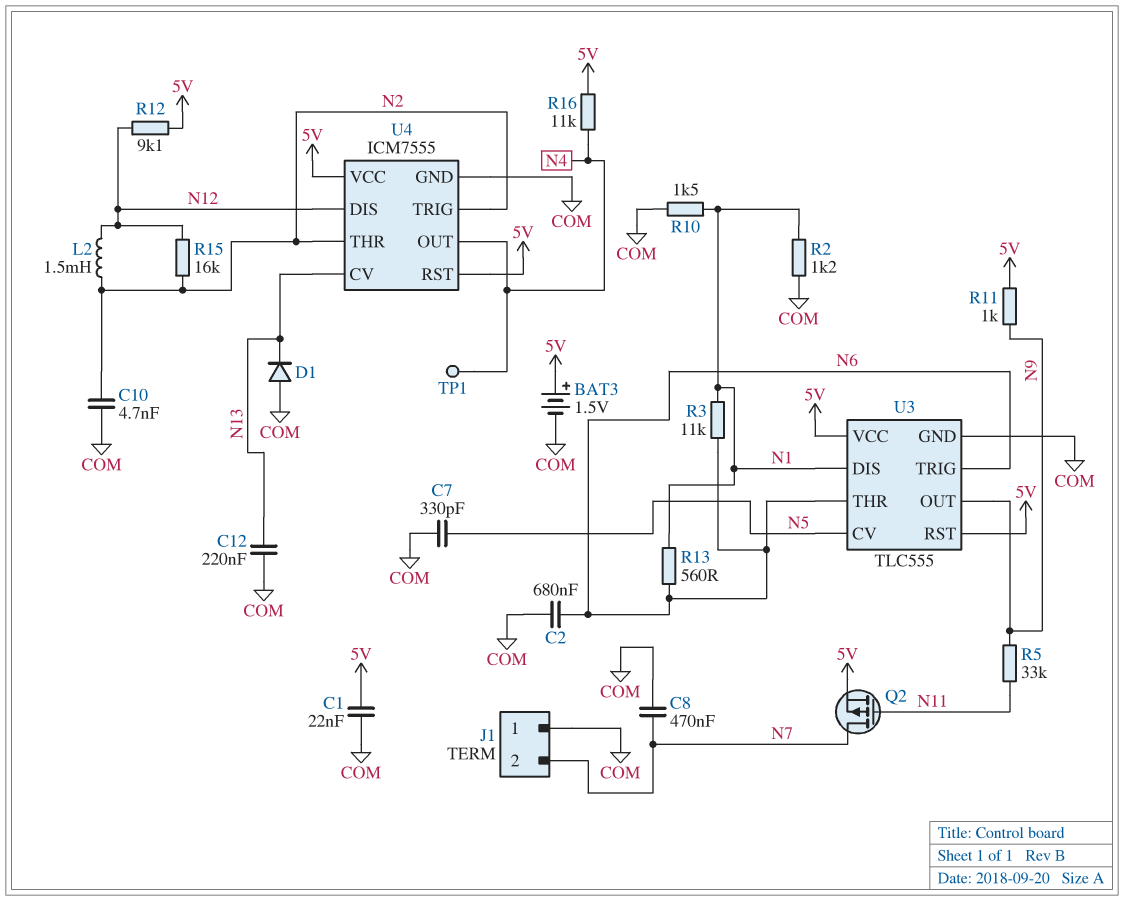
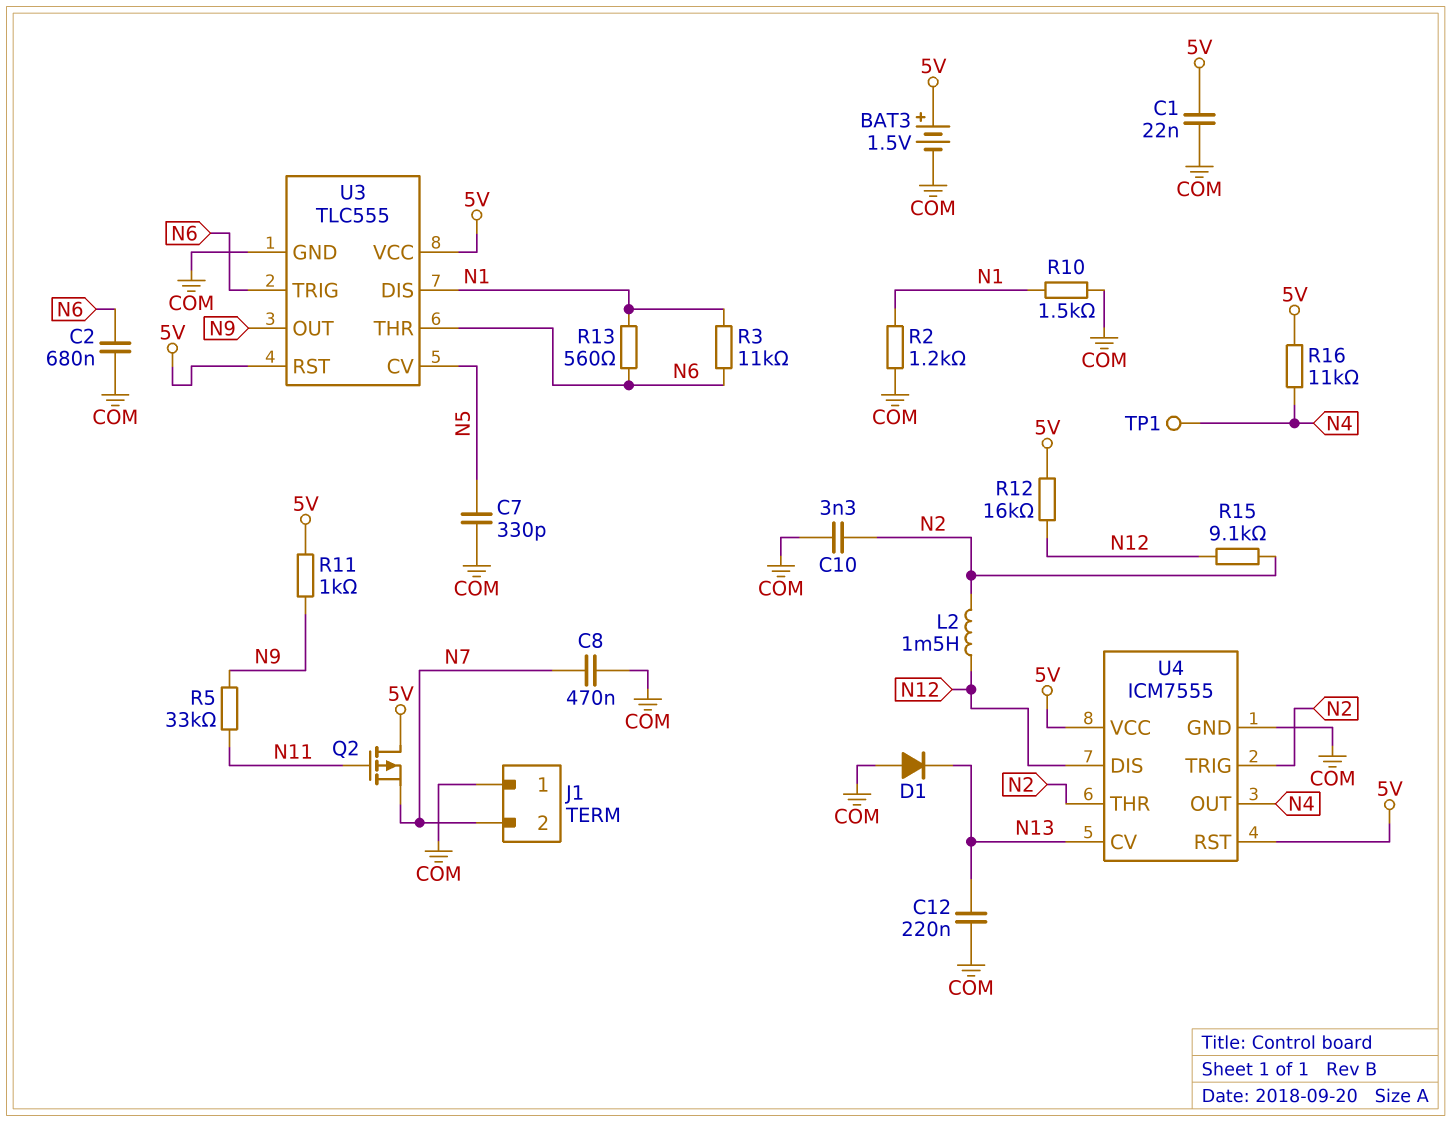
C10: 4.7nF (COM, N2) -> 3.3nF (COM, N2)
Q2: PMOS (G N11, D N7, S 5V) -> PMOS (G N11, D 5V, S N7)
R12: 9.1k (5V, N12) -> 16k (5V, N12)
R15: 16k (N2, N12) -> 9.1k (N2, N12)

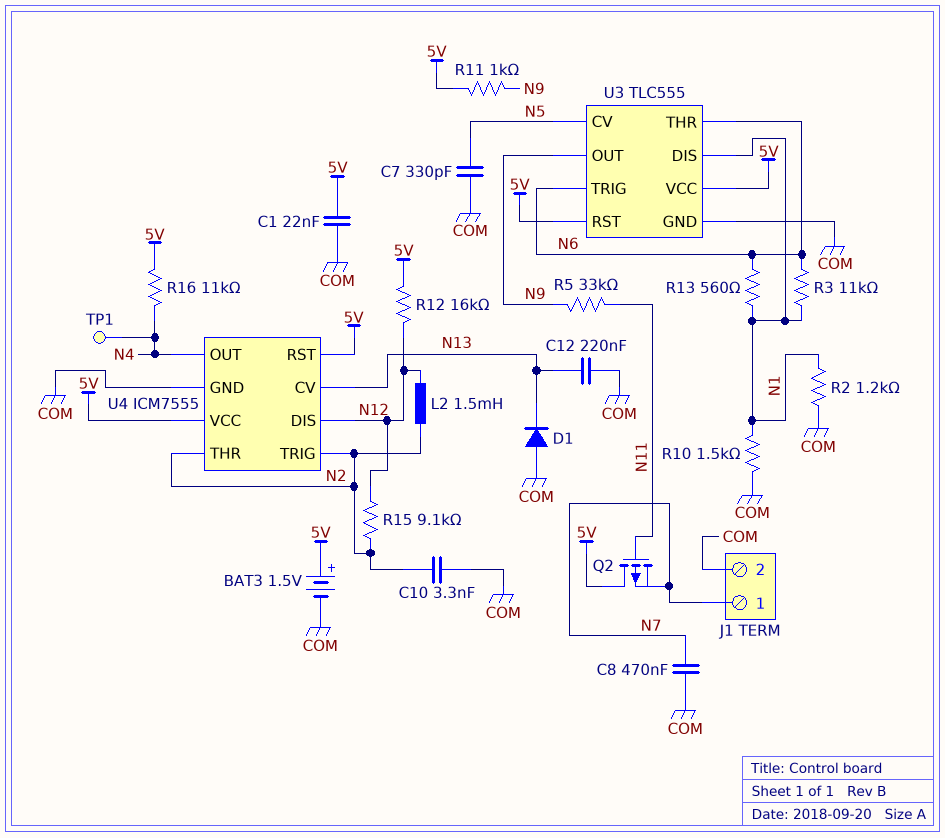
C2: 680nF (COM, N6) -> none
J1 pin 1: COM -> N7
J1 pin 2: N7 -> COM

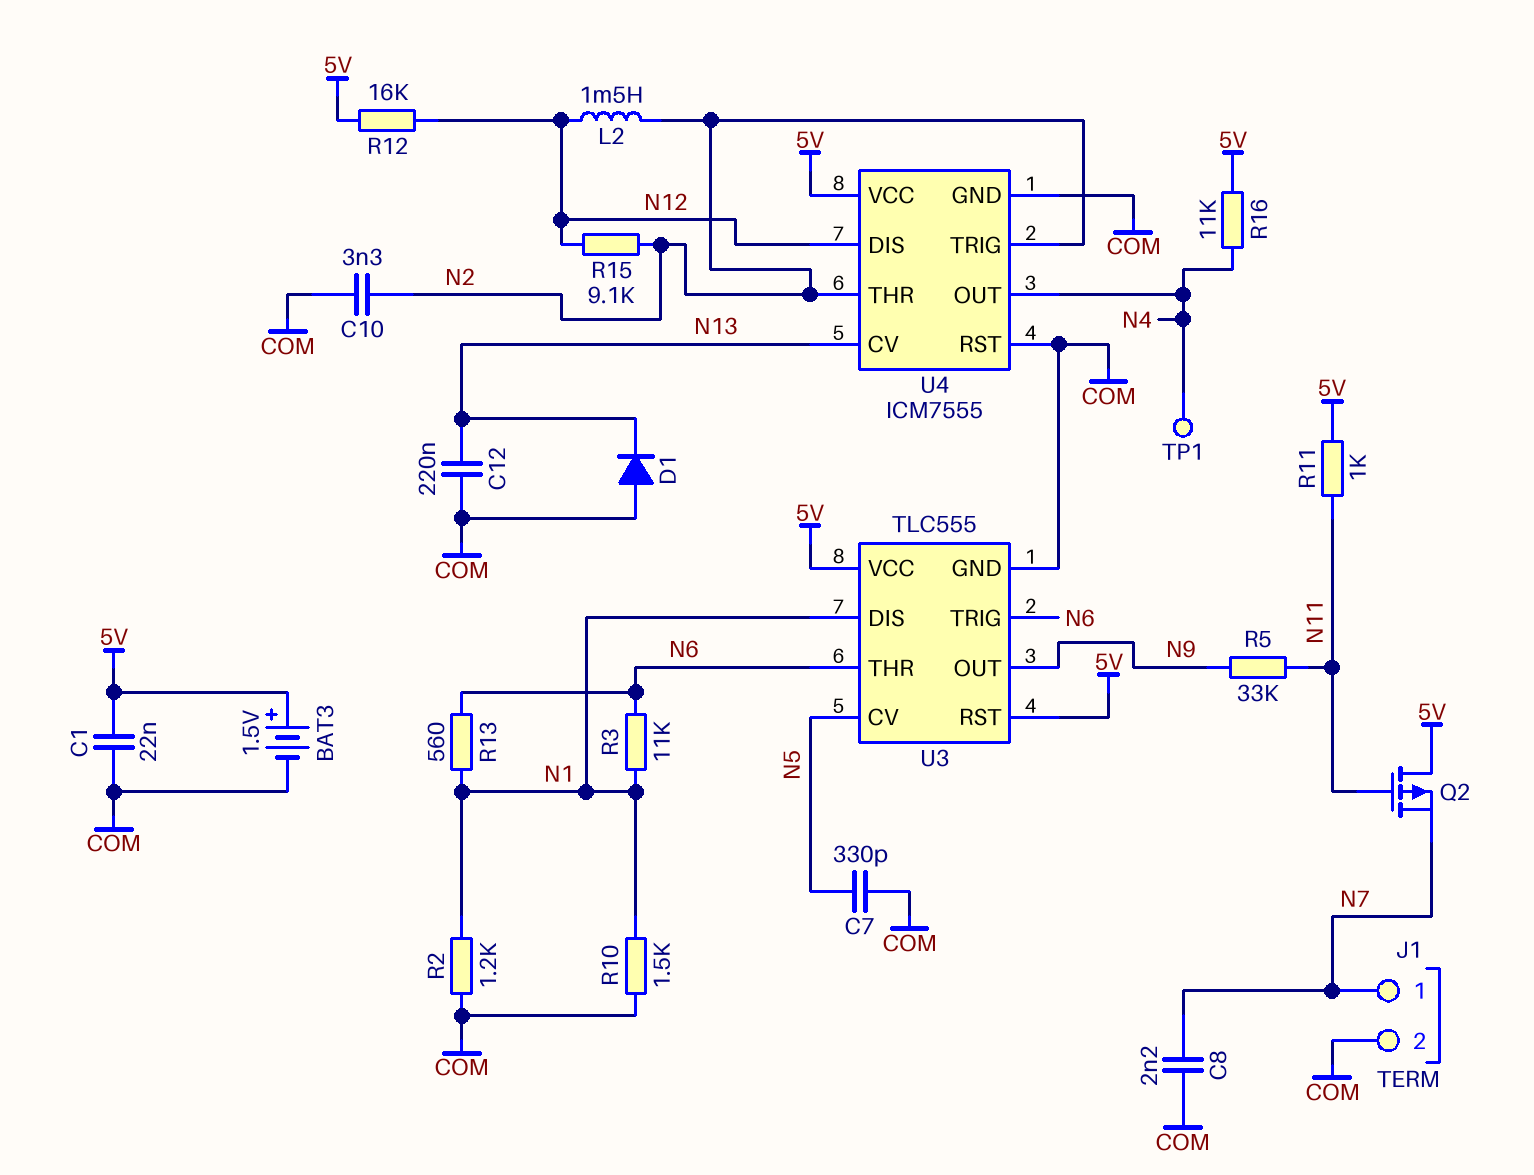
C8: 470nF (COM, N7) -> 2.2nF (COM, N7)
R11: 1k (5V, N9) -> 1k (5V, N11)
U4 pin RST: 5V -> COM

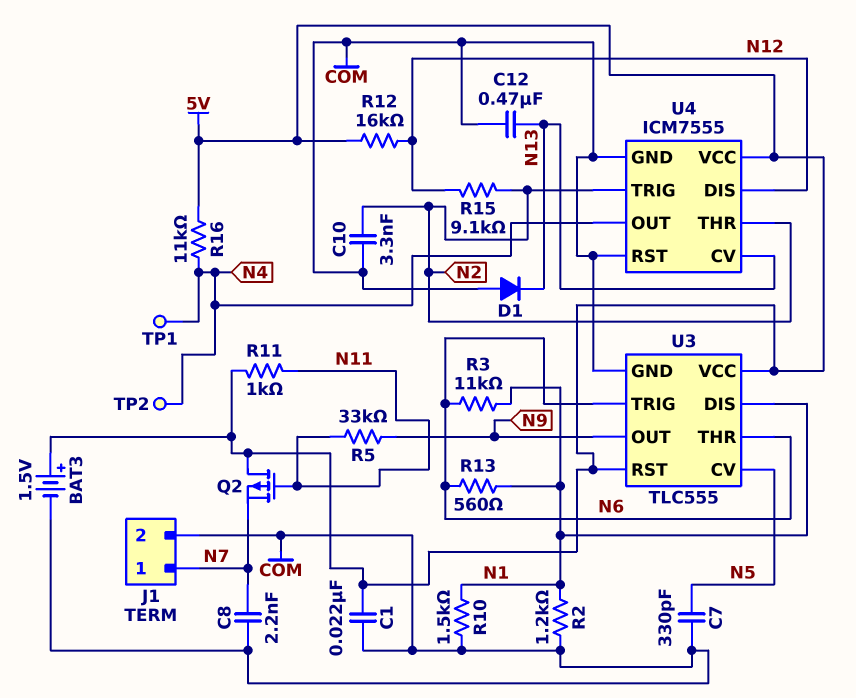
C12: 220nF (COM, N13) -> 470nF (COM, N13)
L2: 1.5mH (N2, N12) -> none
TP2: none -> test point (N4)

